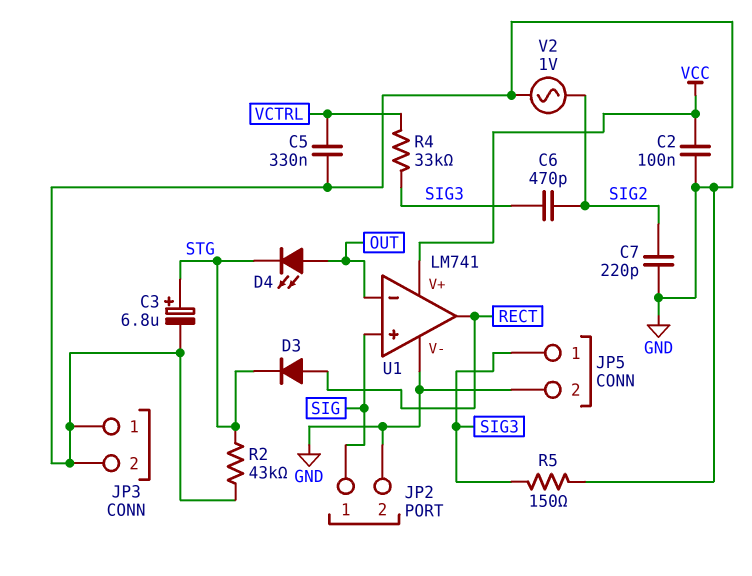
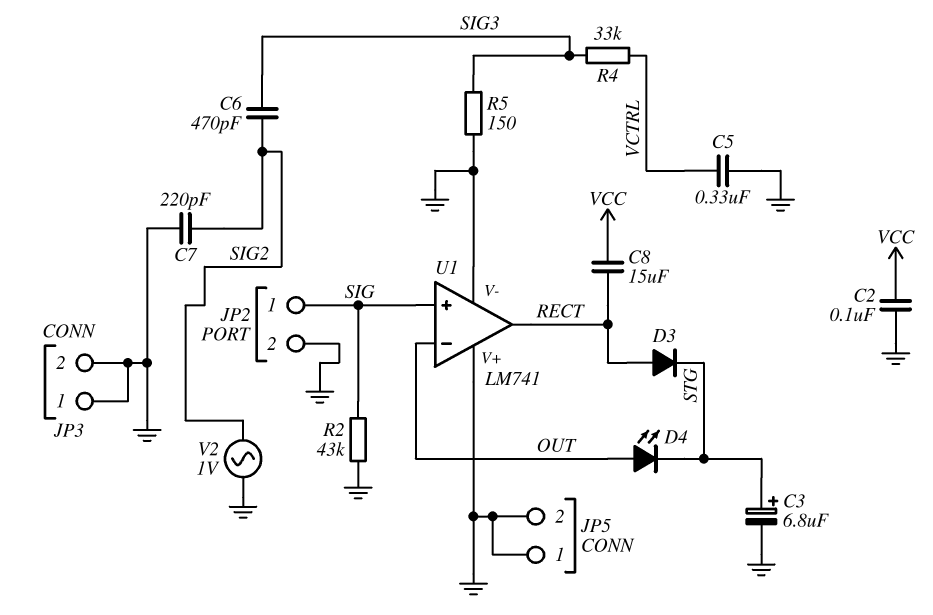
C8: none -> 15uF (RECT, VCC)
JP5 pin 1: SIG3 -> GND
R2: 43k (GND, STG) -> 43k (GND, SIG)
U1 pin V+: VCC -> GND

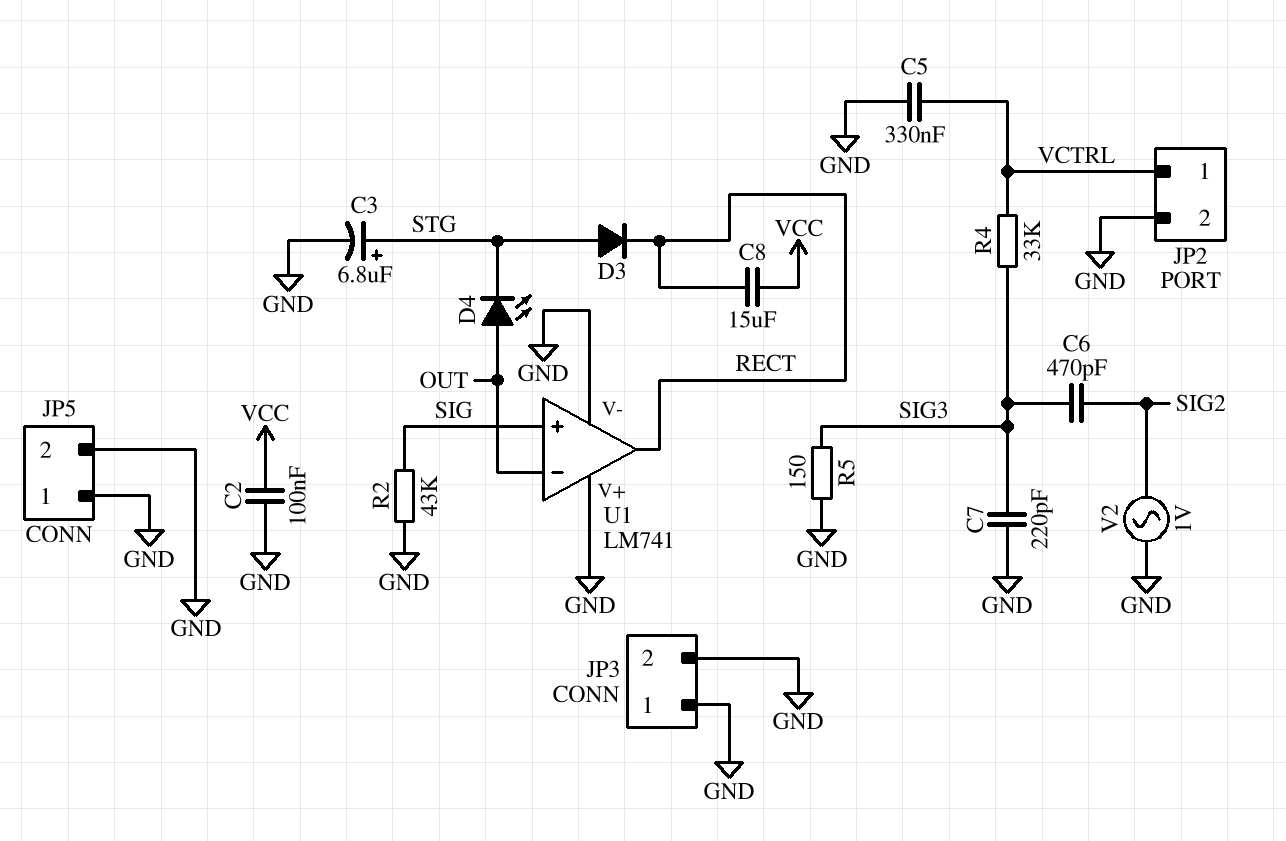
C7: 220pF (GND, SIG2) -> 220pF (GND, SIG3)
D3: diode (A RECT, K STG) -> diode (A STG, K RECT)
JP2 pin 1: SIG -> VCTRL

